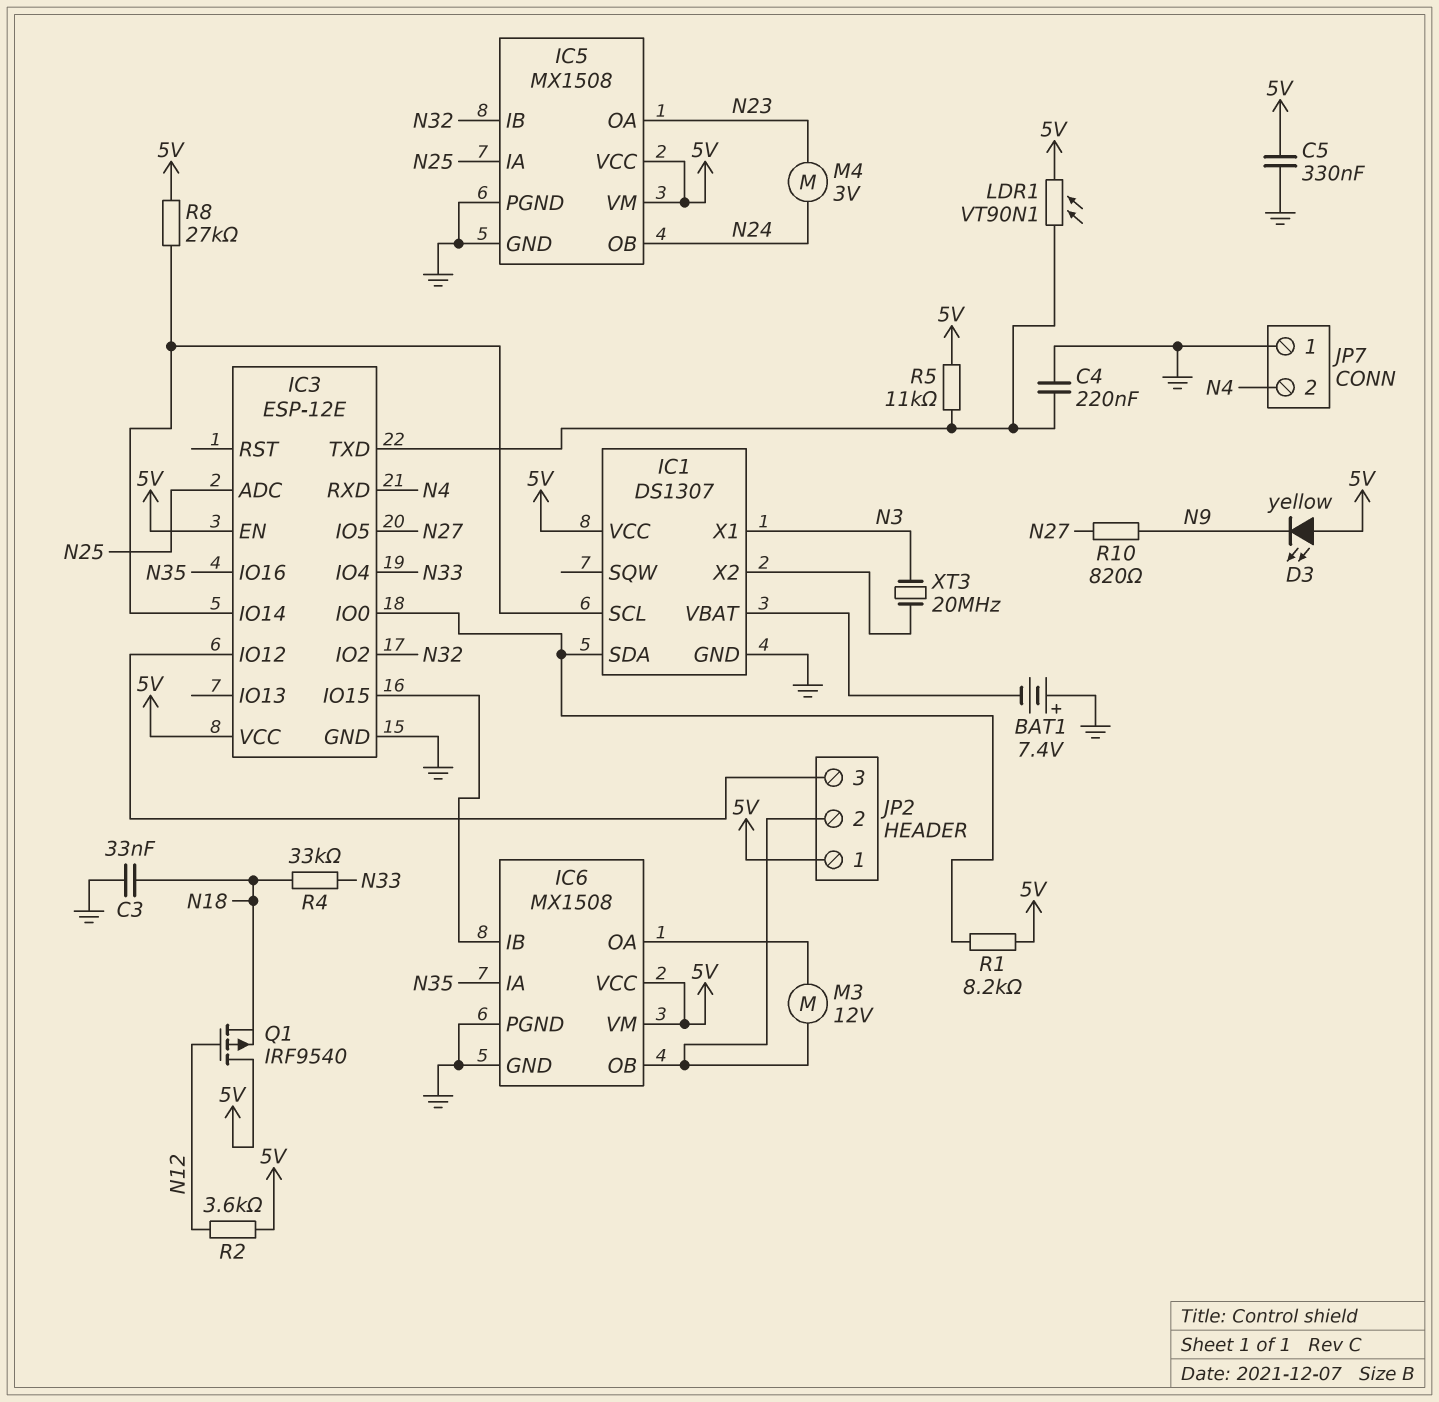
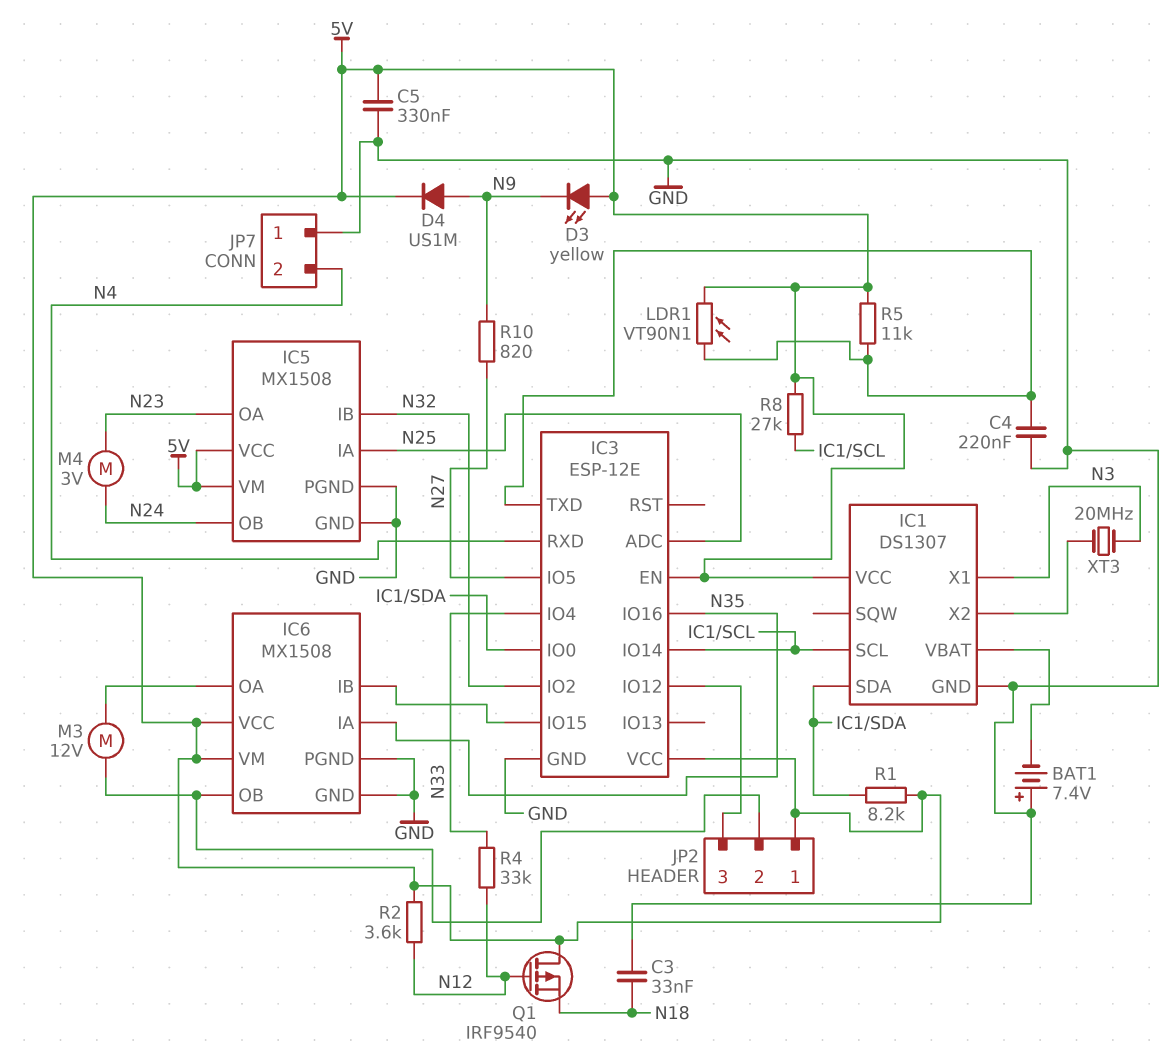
D4: none -> diode US1M (A N9, K 5V)
R4: 33k (N18, N33) -> 33k (N12, N33)

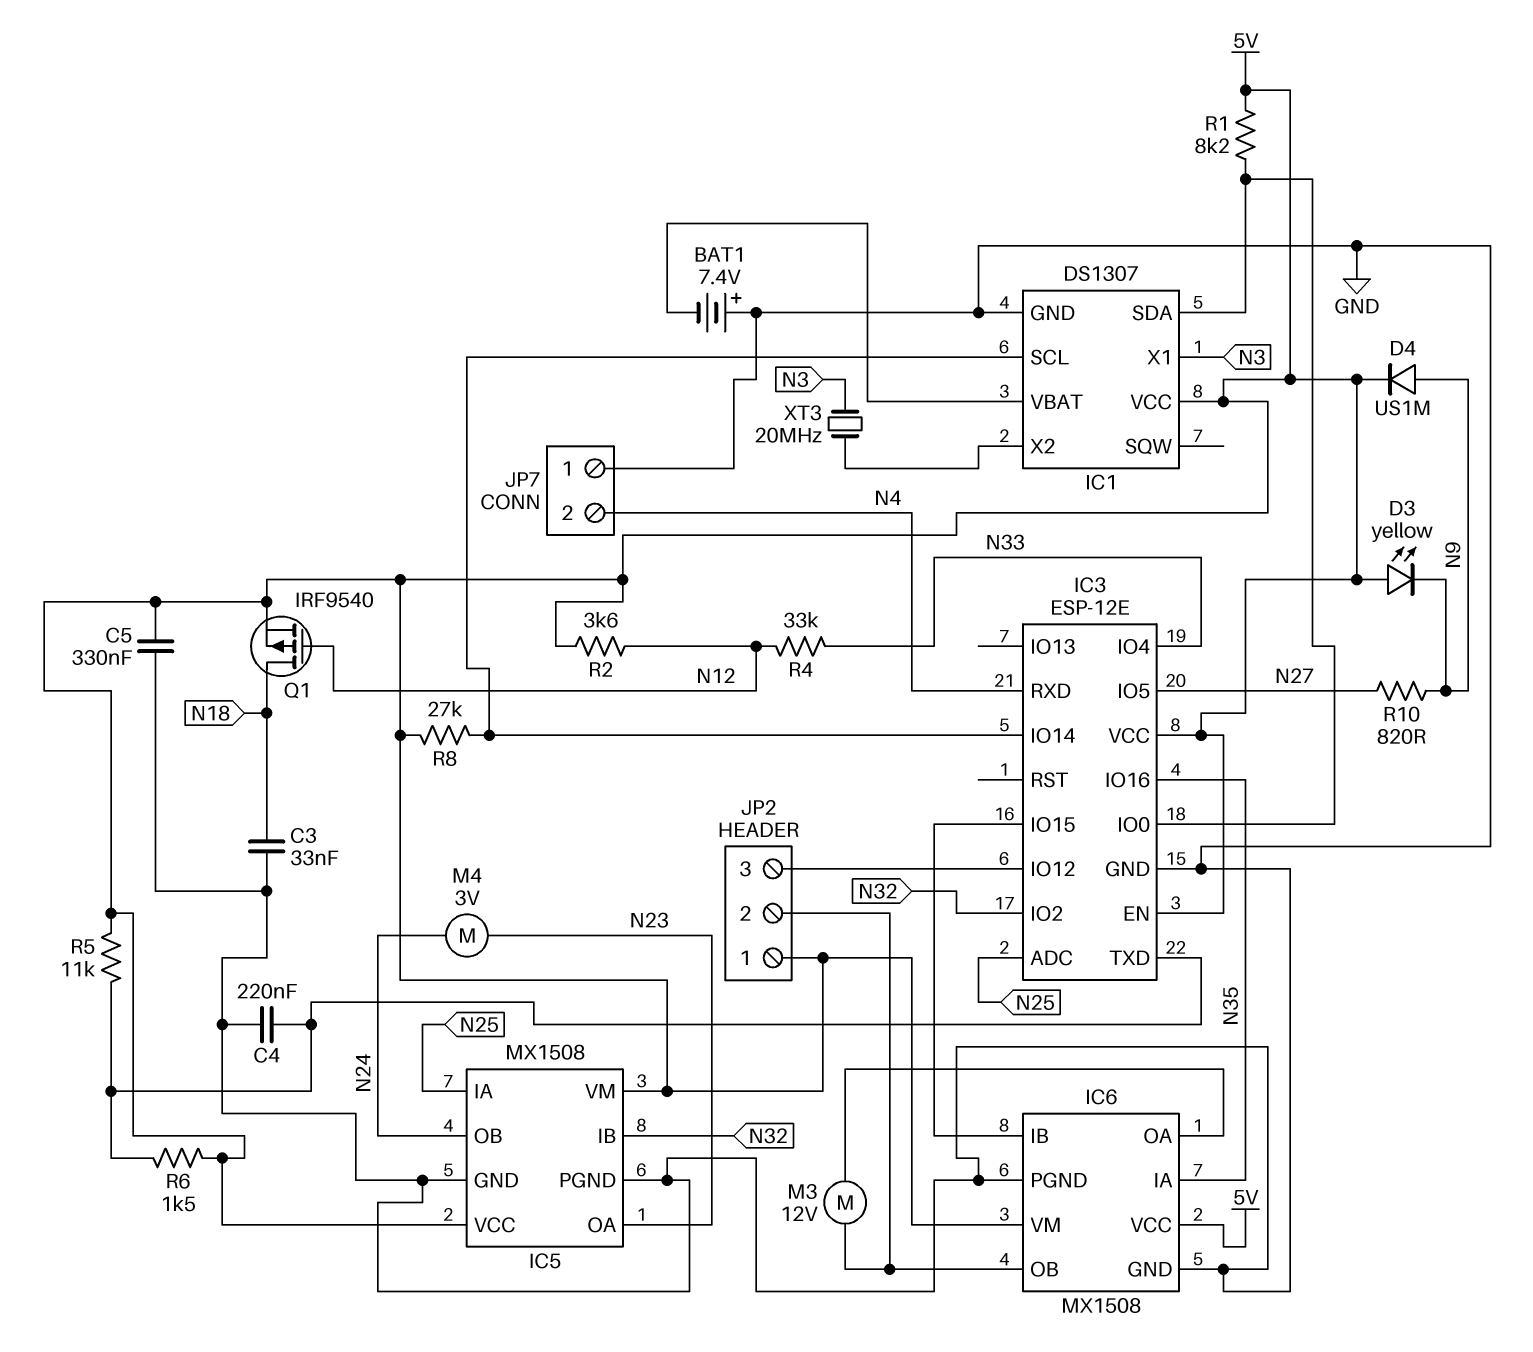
LDR1: VT90N1 (5V, IC3/TXD) -> none
Q1: PMOS IRF9540 (G N12, D 5V, S N18) -> PMOS IRF9540 (G N12, D N18, S 5V)
R6: none -> 1.5k (5V, IC3/TXD)

